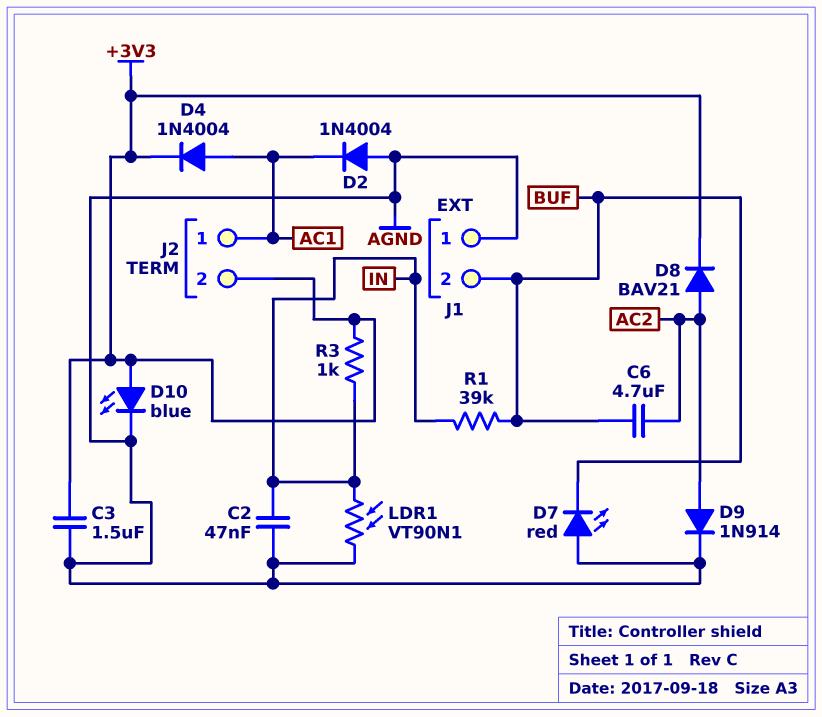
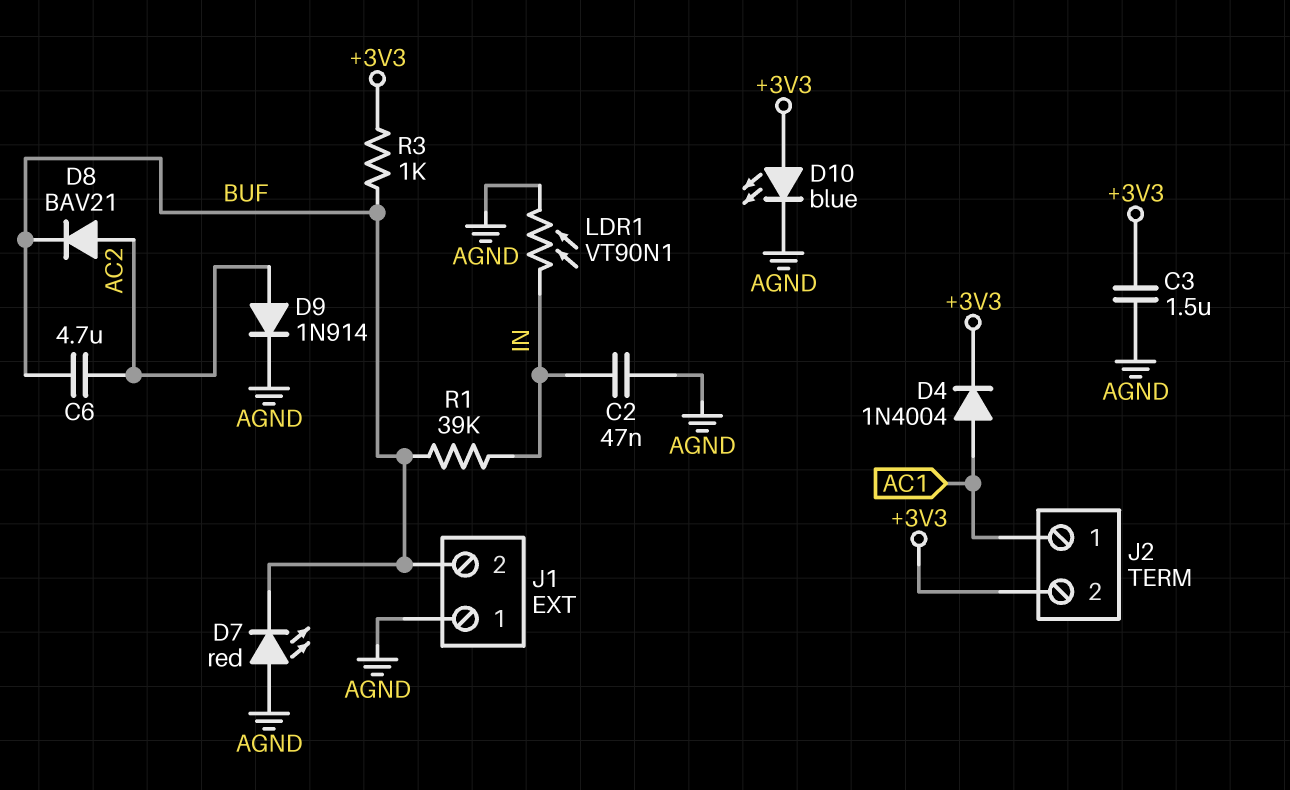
D2: diode 1N4004 (A AGND, K AC1) -> none
D8: diode BAV21 (A AC2, K +3V3) -> diode BAV21 (A AC2, K BUF)
R3: 1k (+3V3, IN) -> 1k (+3V3, BUF)

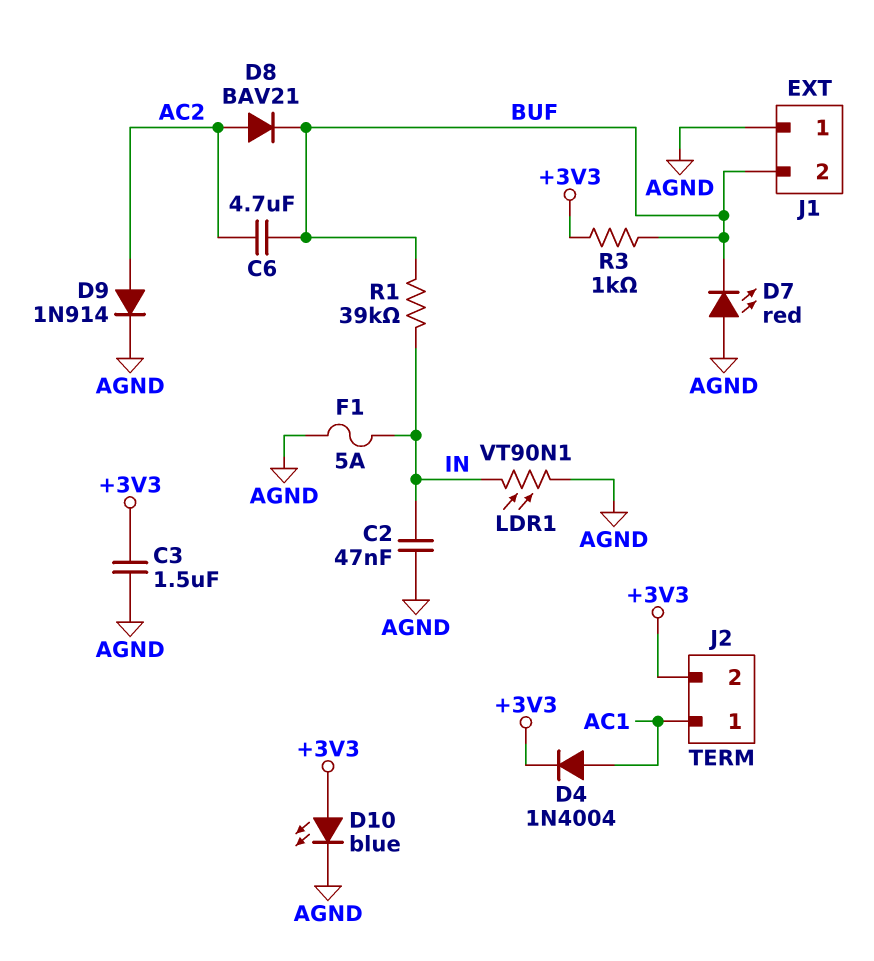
F1: none -> 5A (AGND, IN)

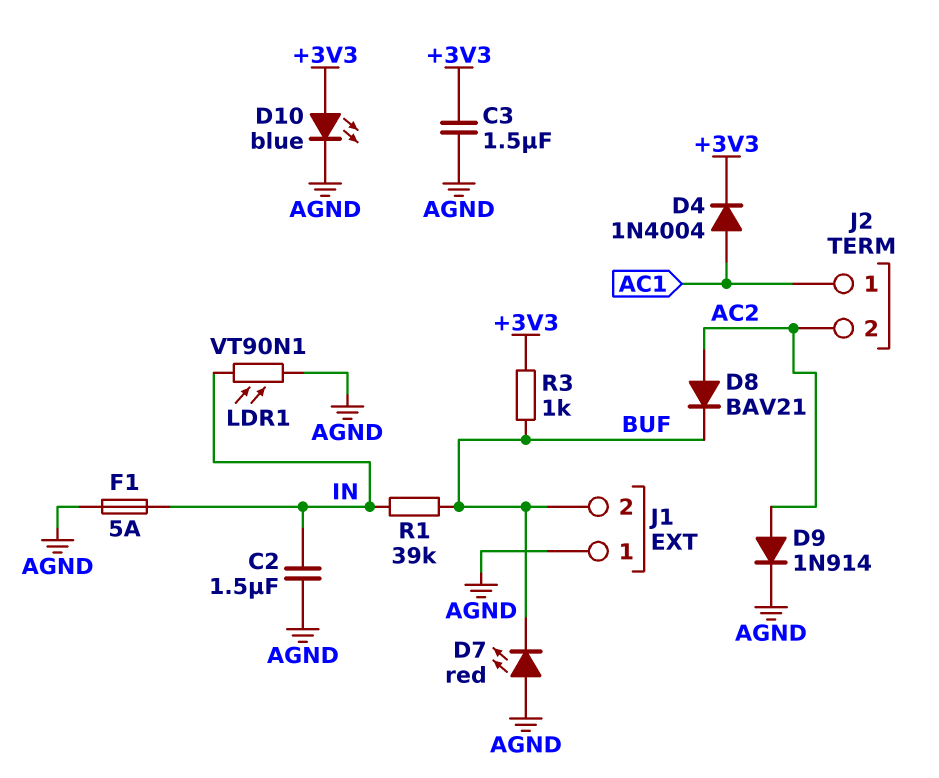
C2: 47nF (AGND, IN) -> 1.5uF (AGND, IN)
C6: 4.7uF (AC2, BUF) -> none
J2 pin 2: +3V3 -> AC2

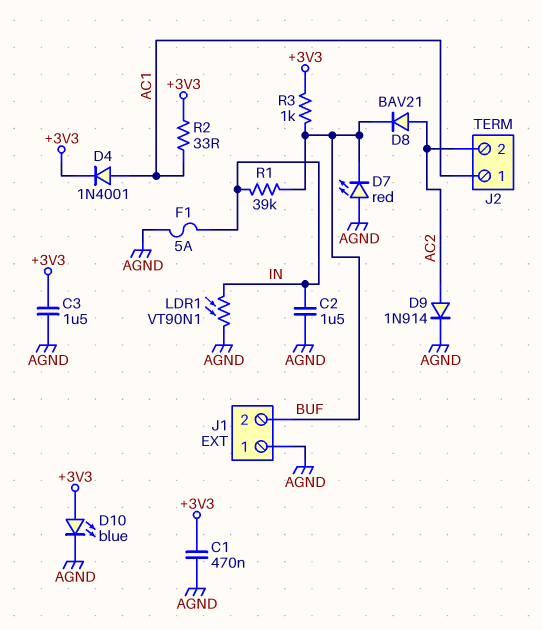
C1: none -> 470nF (+3V3, AGND)
D4: diode 1N4004 (A AC1, K +3V3) -> diode 1N4001 (A AC1, K +3V3)
R2: none -> 33 (+3V3, AC1)

